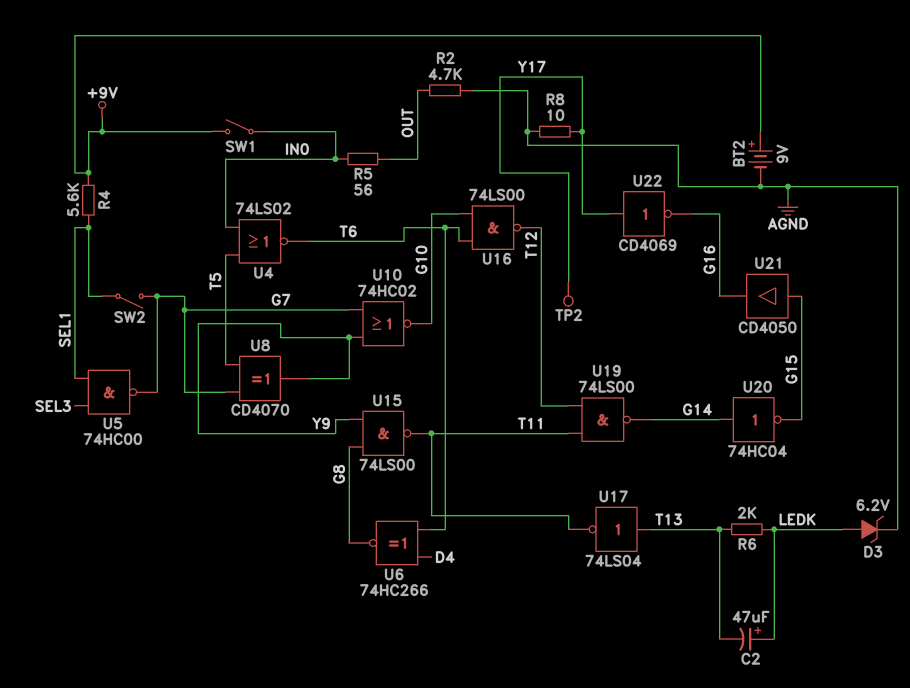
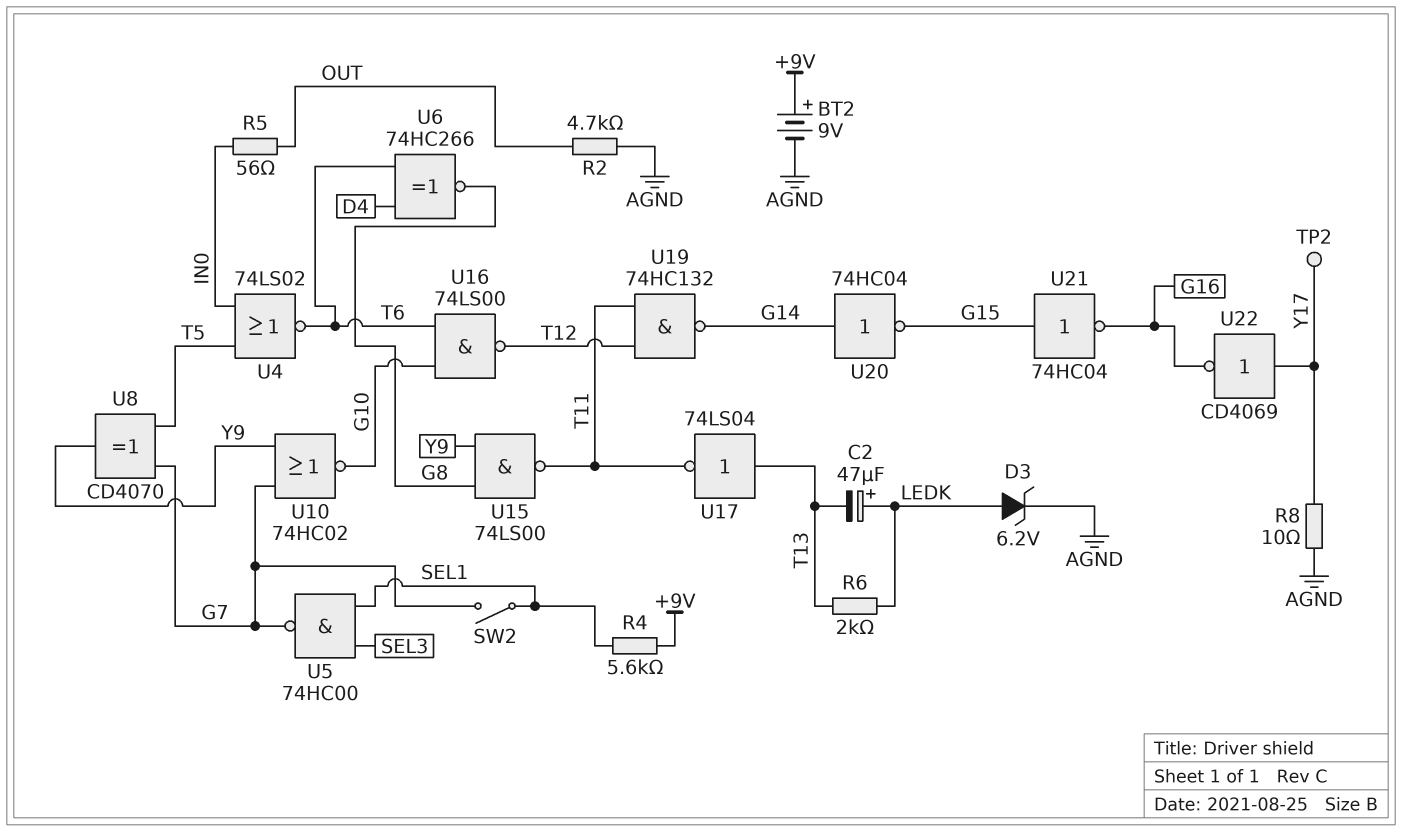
SW1: switch (+9V, IN0) -> none
U19: NAND 74LS00 (in T11, in T12, out G14) -> NAND 74HC132 (in T11, in T12, out G14)
U21: buffer CD4050 (in G15, out G16) -> NOT 74HC04 (in G15, out G16)

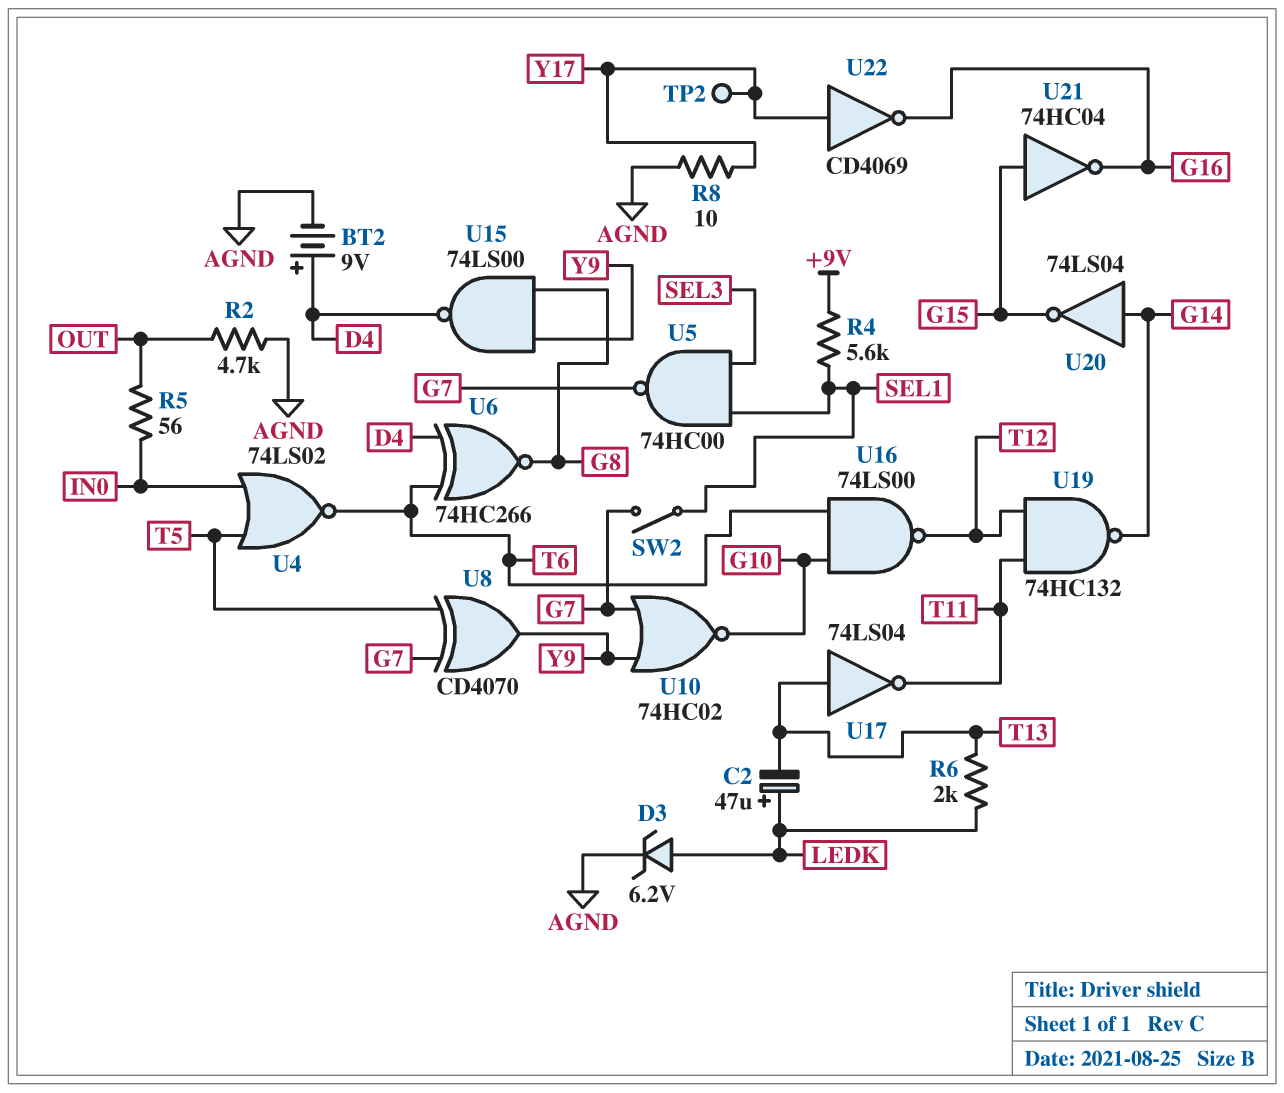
BT2: 9V (plus +9V, minus AGND) -> 9V (plus D4, minus AGND)
U15: NAND 74LS00 (in G8, in Y9, out T11) -> NAND 74LS00 (in G8, in Y9, out D4)
U20: NOT 74HC04 (in G14, out G15) -> NOT 74LS04 (in G14, out G15)

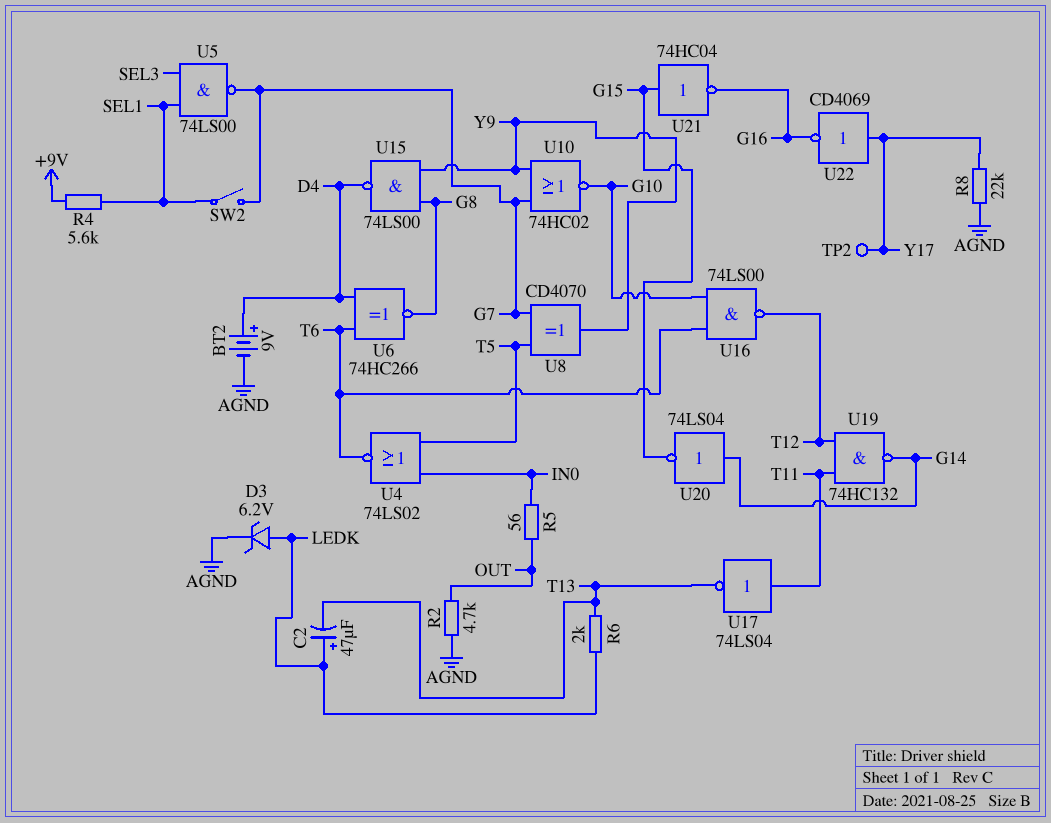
R8: 10 (AGND, Y17) -> 22k (AGND, Y17)
U5: NAND 74HC00 (in SEL1, in SEL3, out G7) -> NAND 74LS00 (in SEL1, in SEL3, out G7)
U17: NOT 74LS04 (in T13, out T11) -> NOT 74LS04 (in T11, out T13)

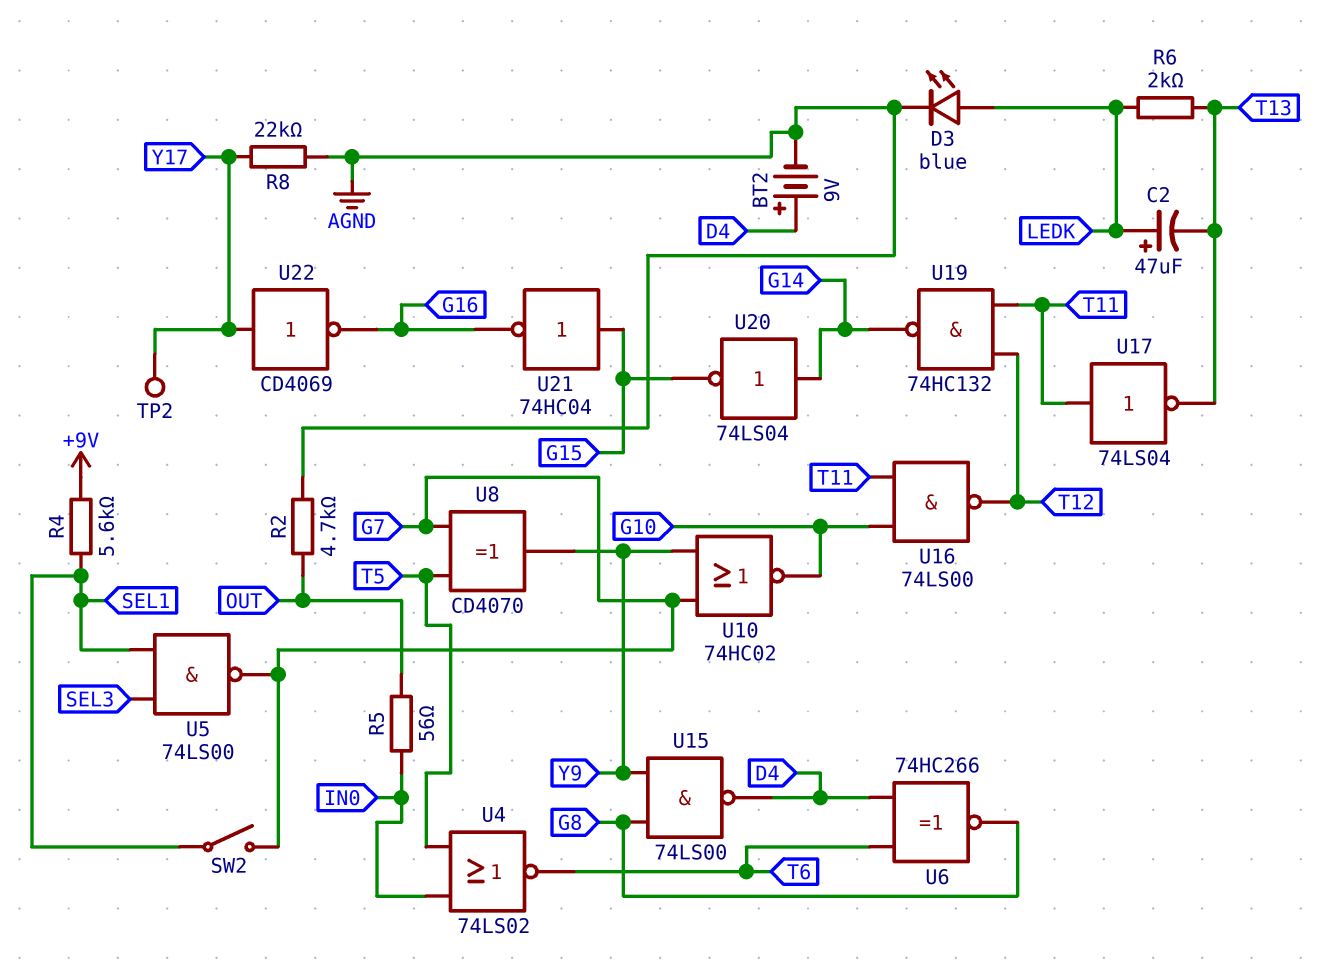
D3: zener 6.2V (A LEDK, K AGND) -> LED blue (A LEDK, K AGND)
U16: NAND 74LS00 (in G10, in T6, out T12) -> NAND 74LS00 (in G10, in T11, out T12)

